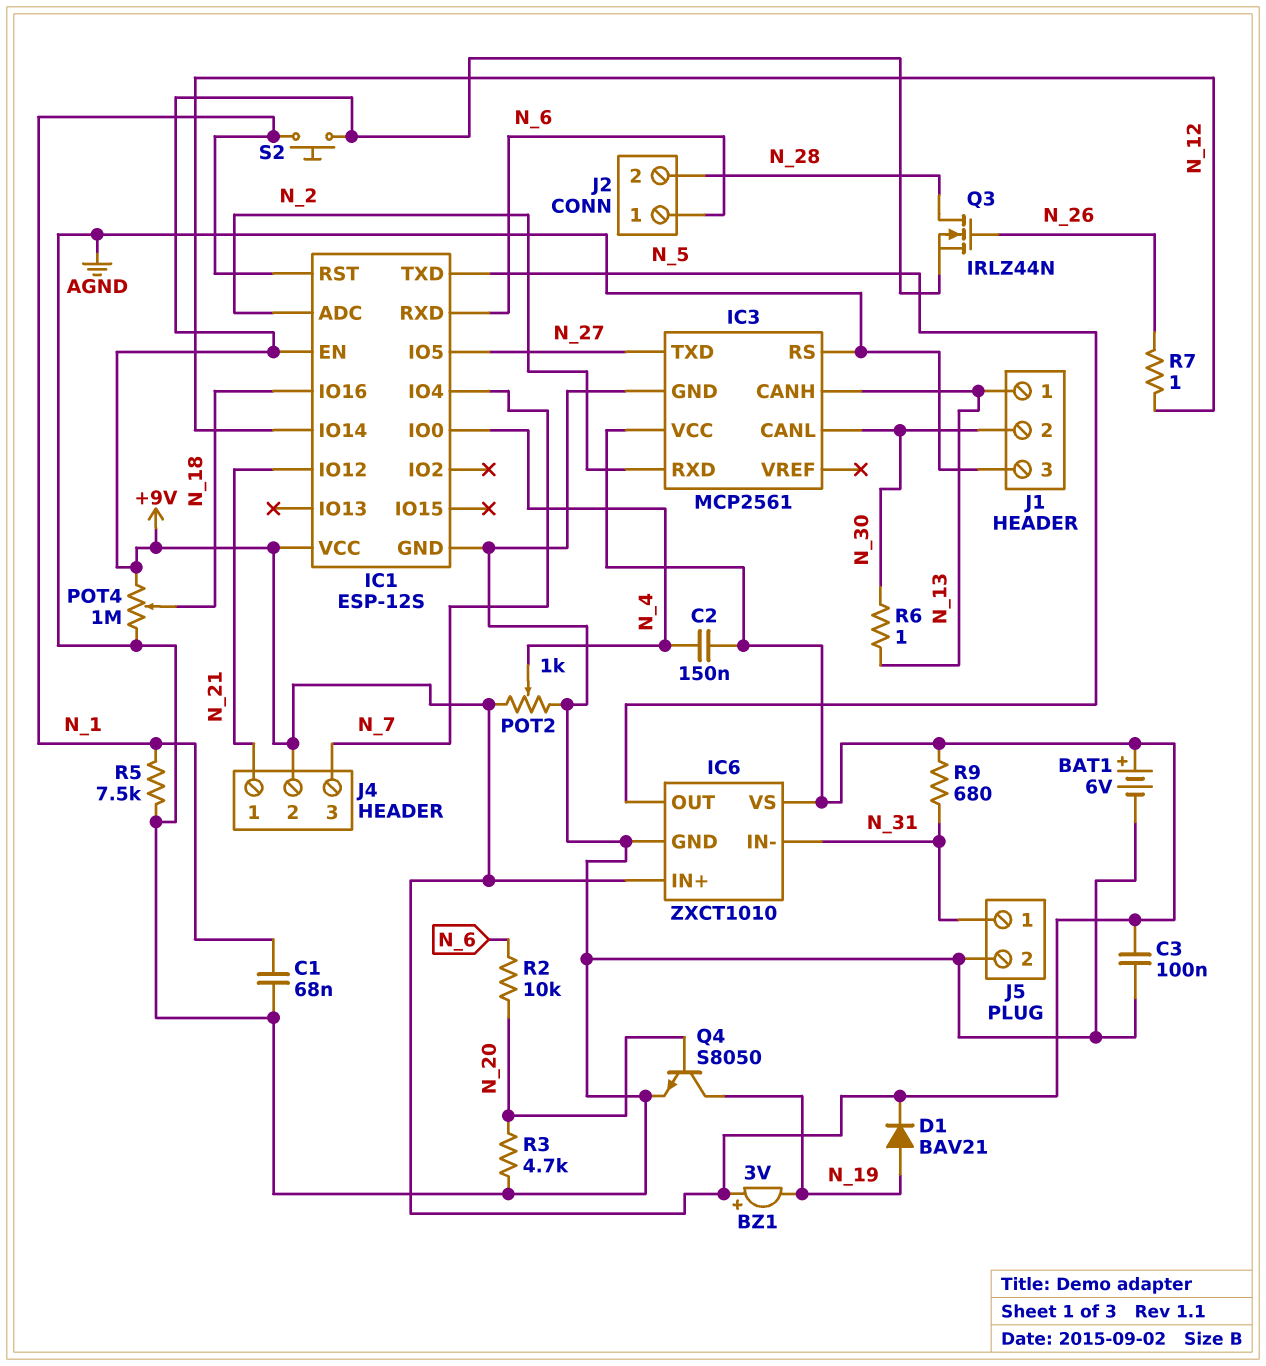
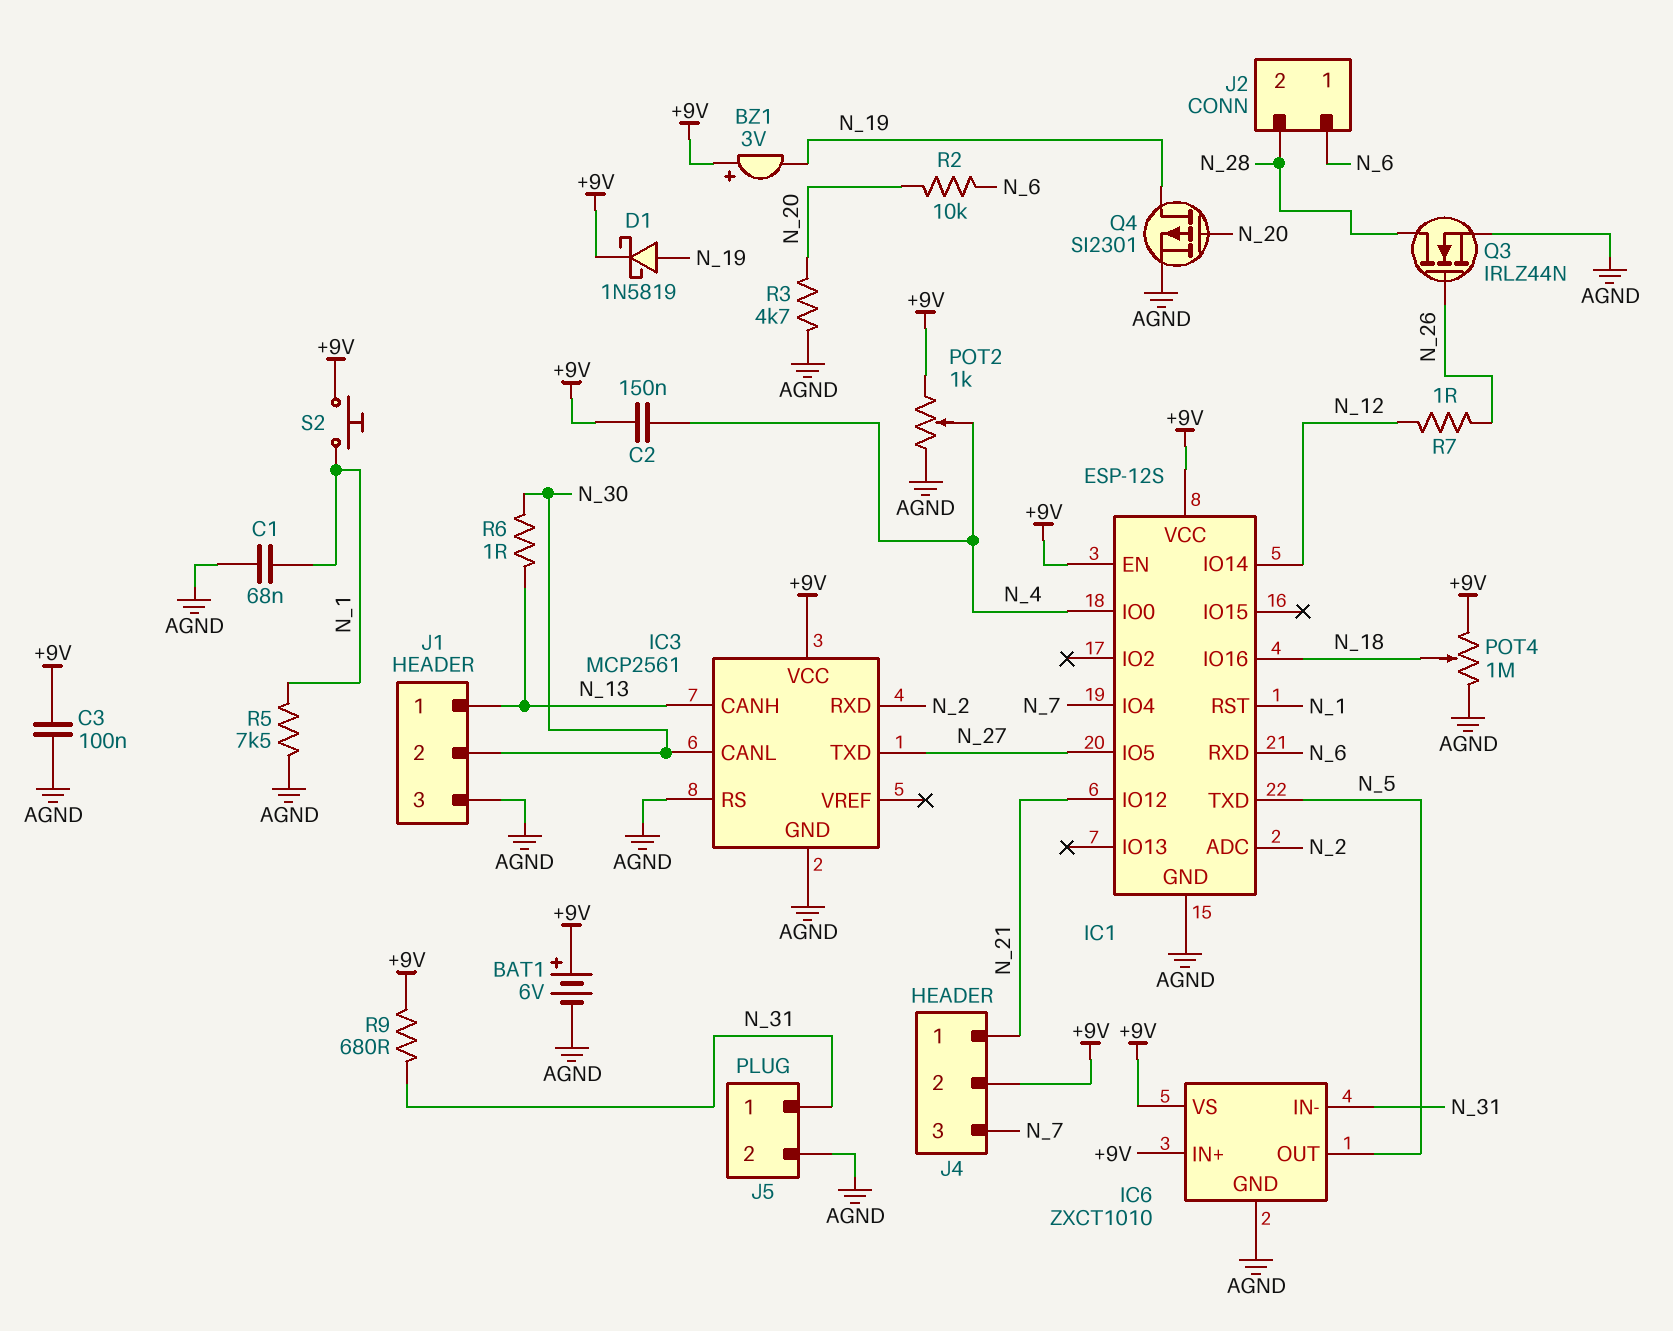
D1: diode BAV21 (A N_19, K +9V) -> schottky 1N5819 (A N_19, K +9V)
Q3: NMOS IRLZ44N (G N_26, D N_28, S +9V) -> NMOS IRLZ44N (G N_26, D N_28, S AGND)
Q4: NPN S8050 (B N_20, C N_19, E AGND) -> PMOS SI2301 (G N_20, D N_19, S AGND)

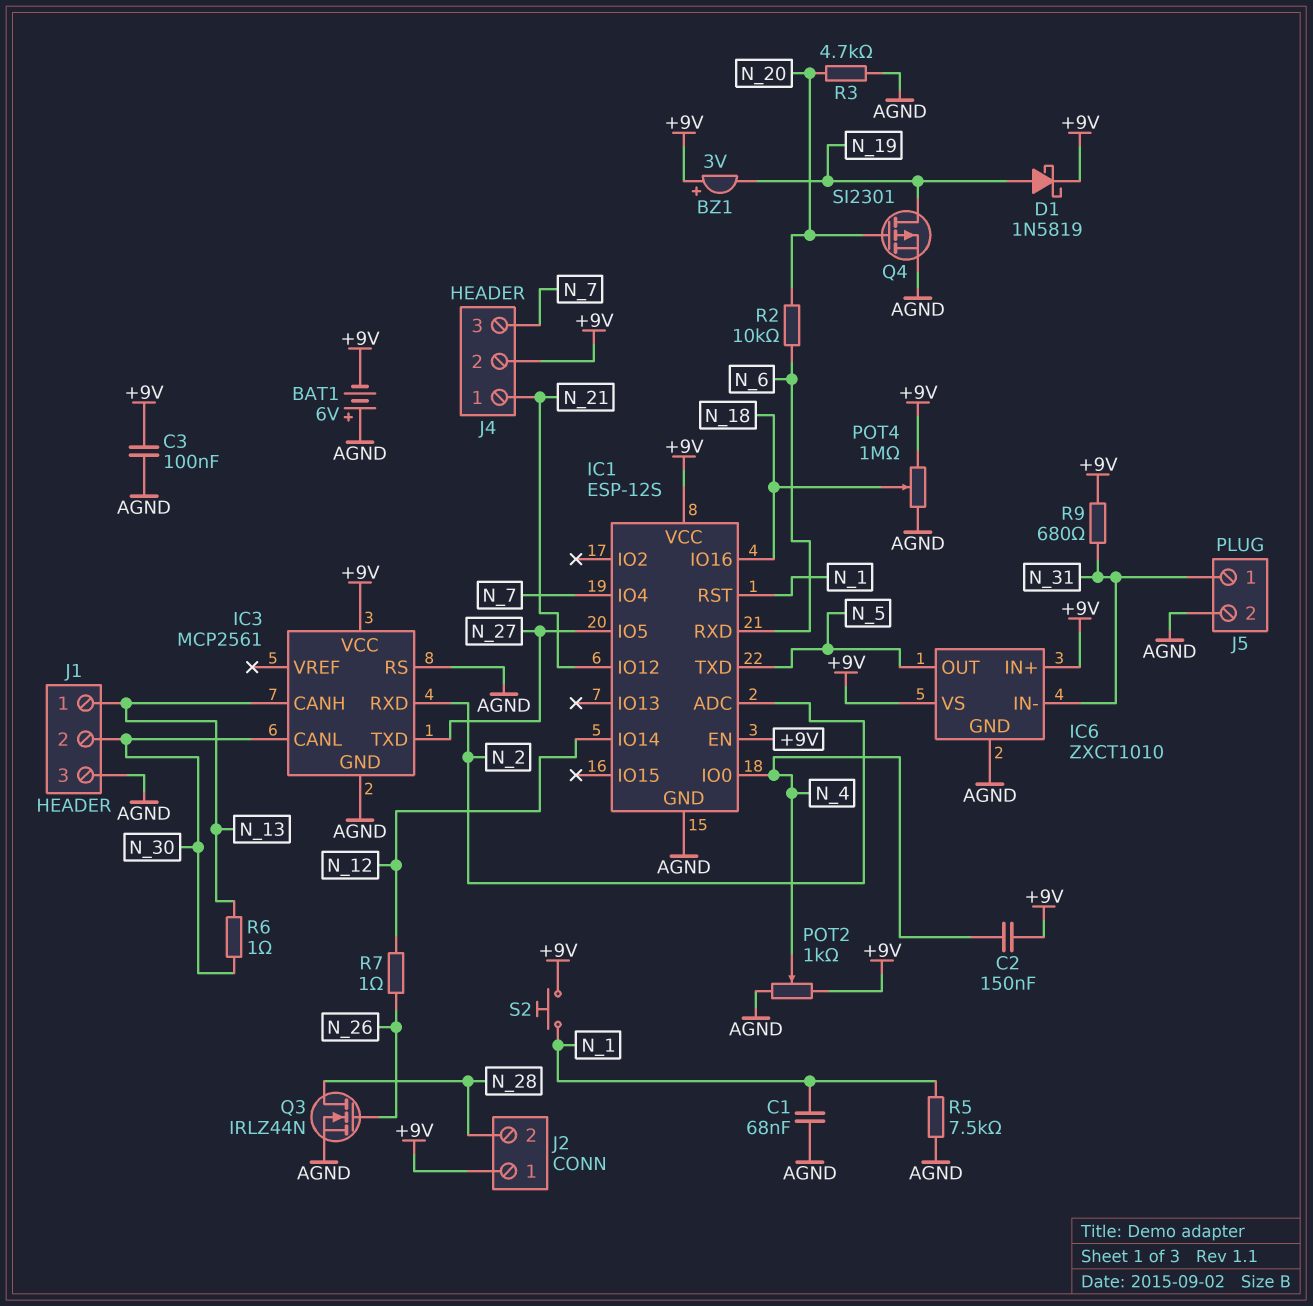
BAT1: 6V (plus +9V, minus AGND) -> 6V (plus AGND, minus +9V)
J2 pin 1: N_6 -> +9V

